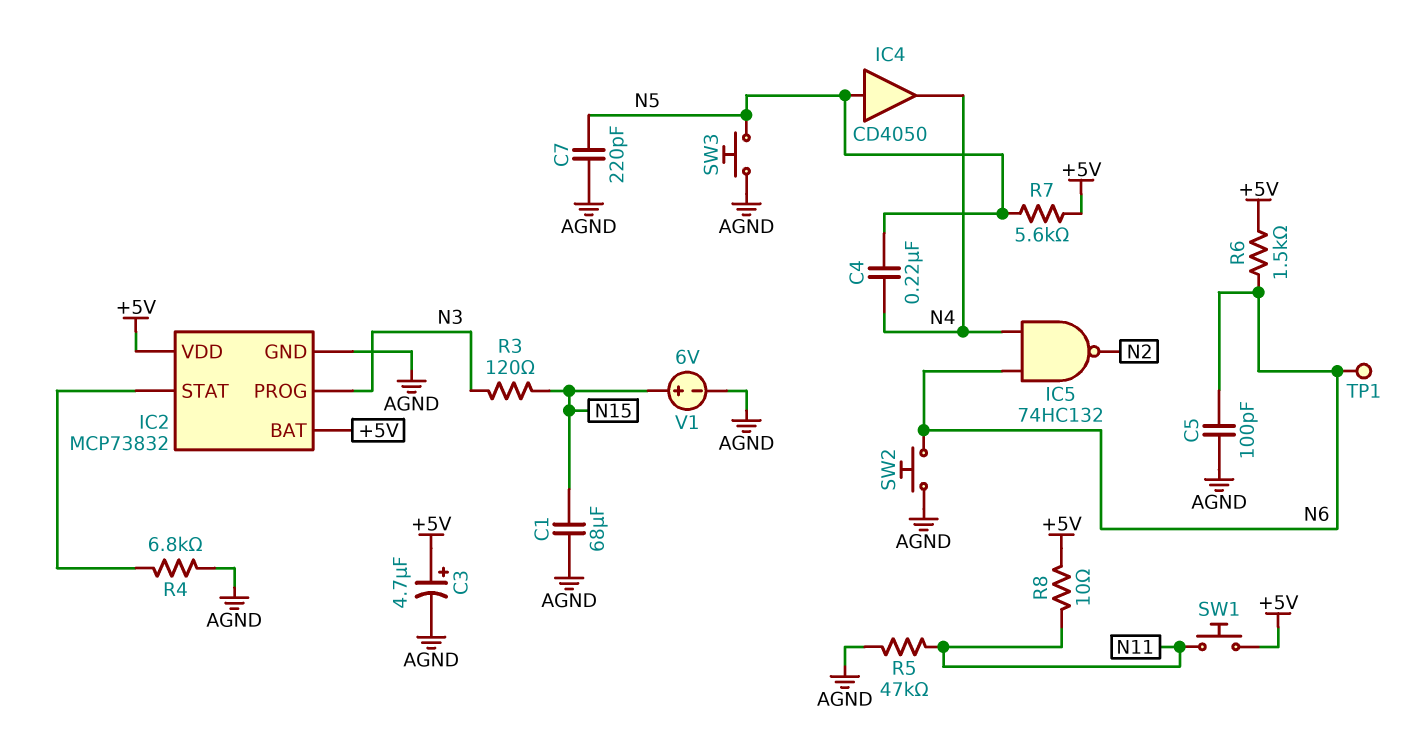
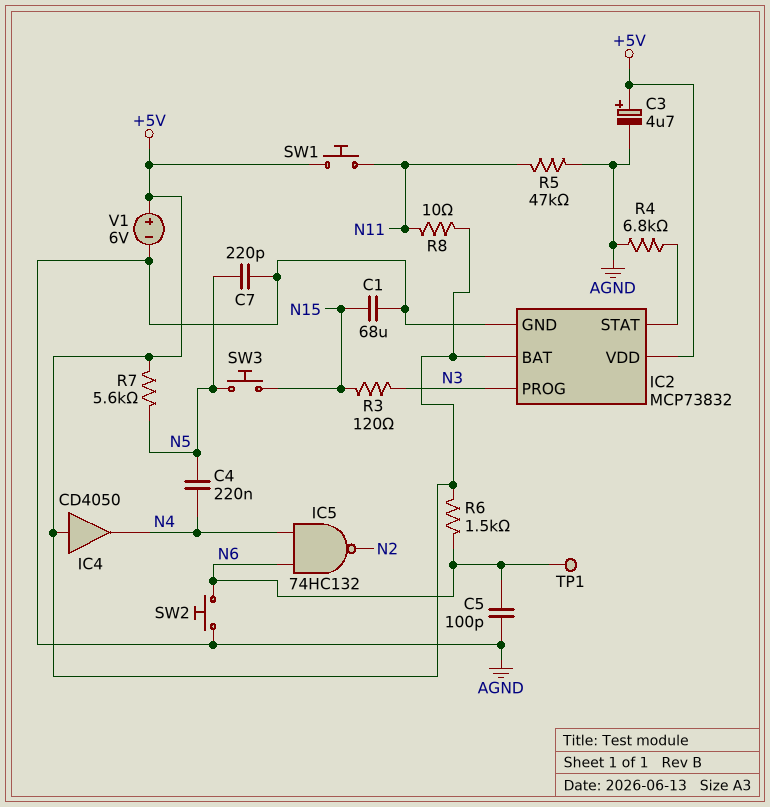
IC4: buffer CD4050 (in N5, out N4) -> buffer CD4050 (in +5V, out N4)
SW3: button (AGND, N5) -> button (N5, N15)
V1: 6V (plus N15, minus AGND) -> 6V (plus +5V, minus AGND)

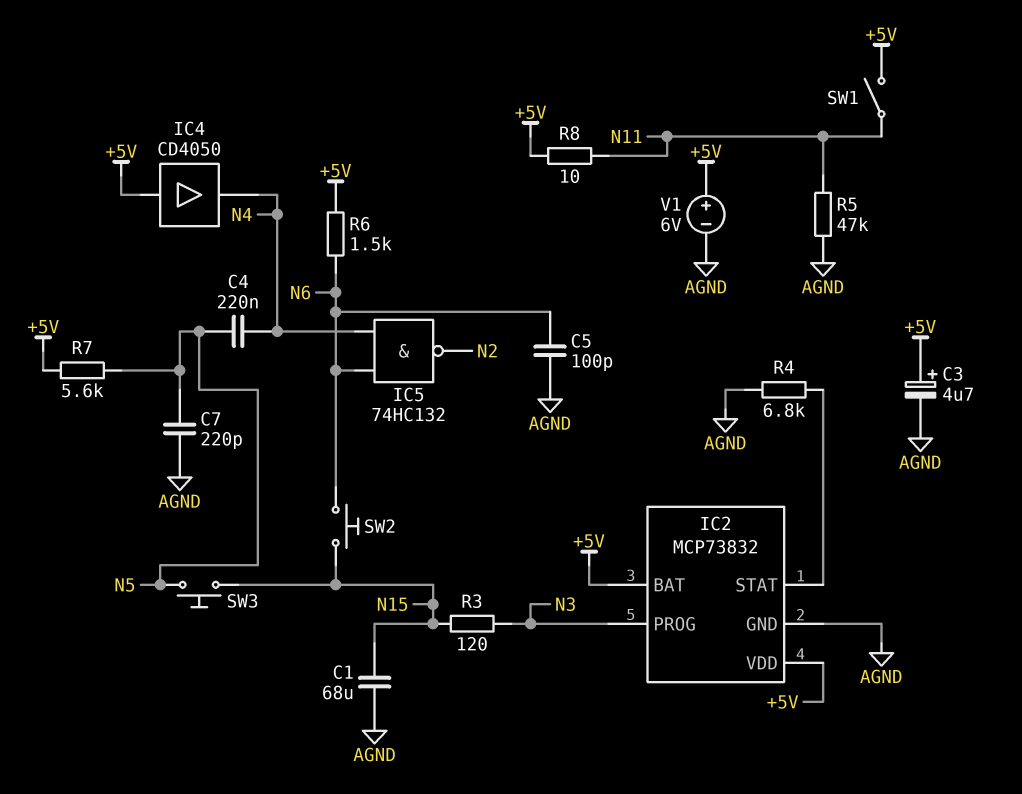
SW1: button (+5V, N11) -> switch (+5V, N11)
SW2: button (AGND, N6) -> button (N6, N15)
TP1: test point (N6) -> none

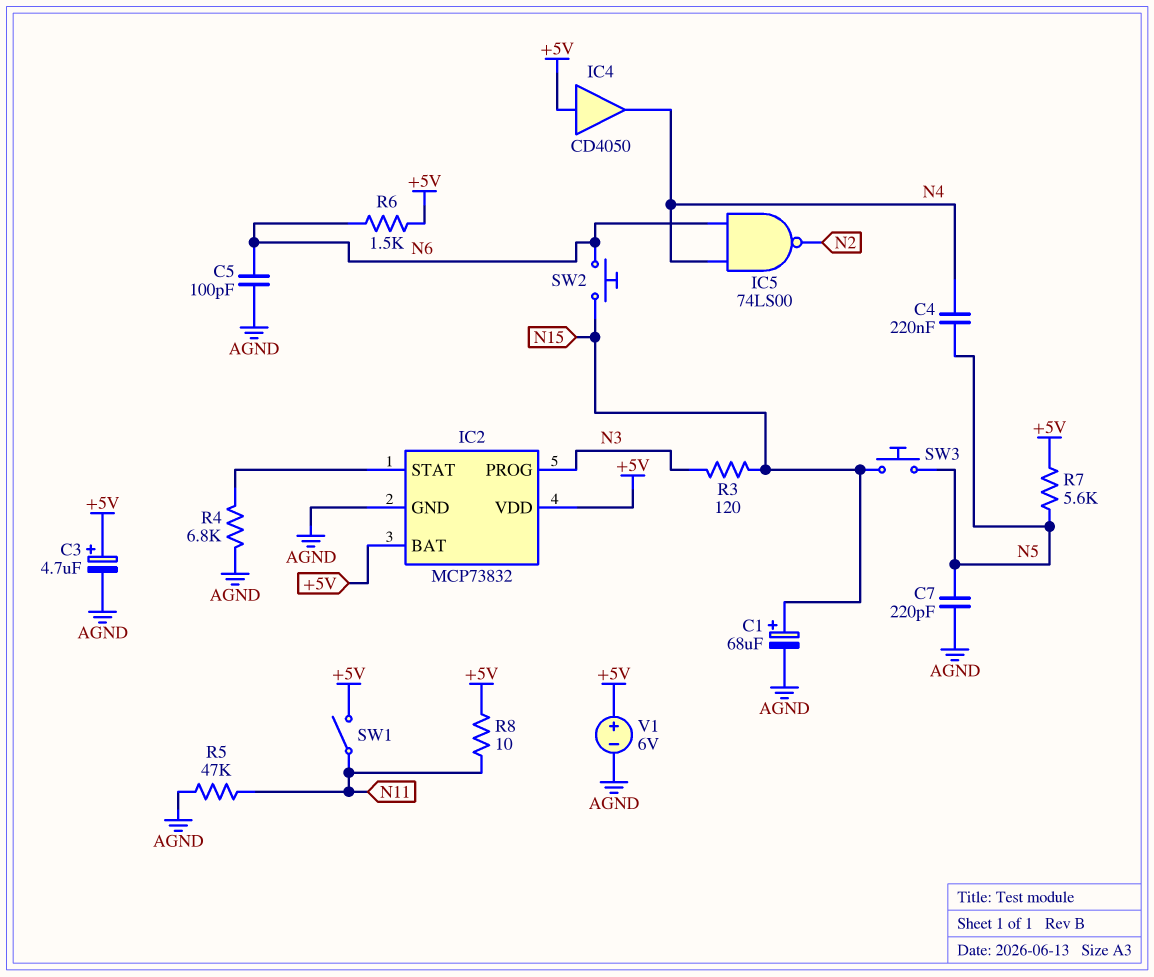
C1: 68uF (AGND, N15) -> 68uF (plus N15, minus AGND)
IC5: NAND 74HC132 (in N4, in N6, out N2) -> NAND 74LS00 (in N4, in N6, out N2)

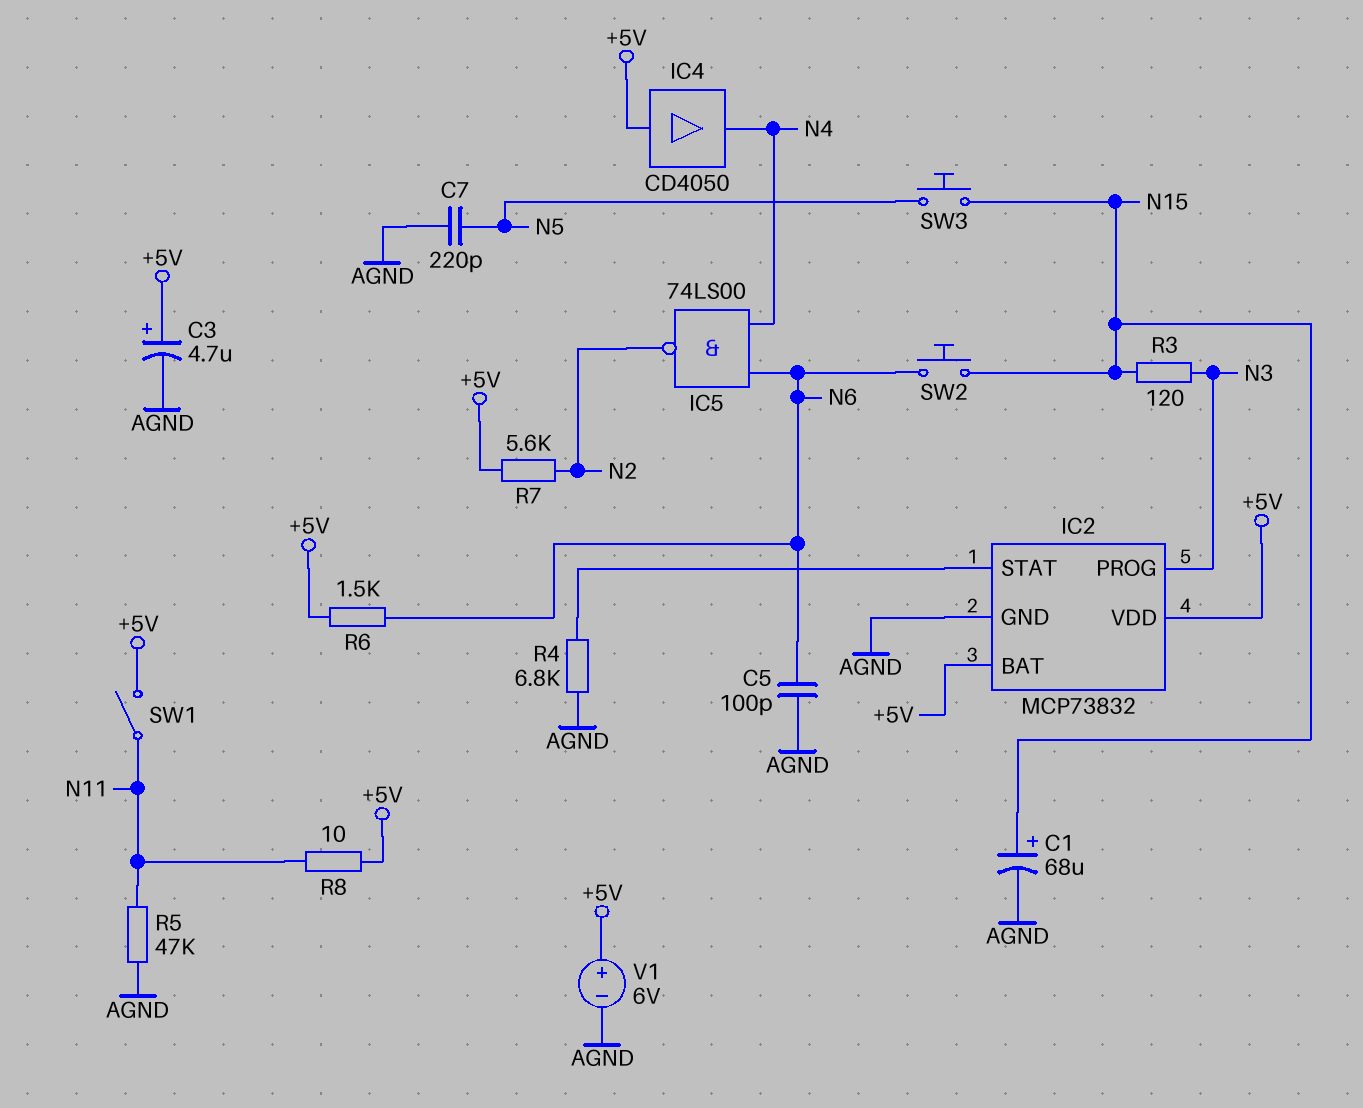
C4: 220nF (N4, N5) -> none
R7: 5.6k (+5V, N5) -> 5.6k (+5V, N2)

